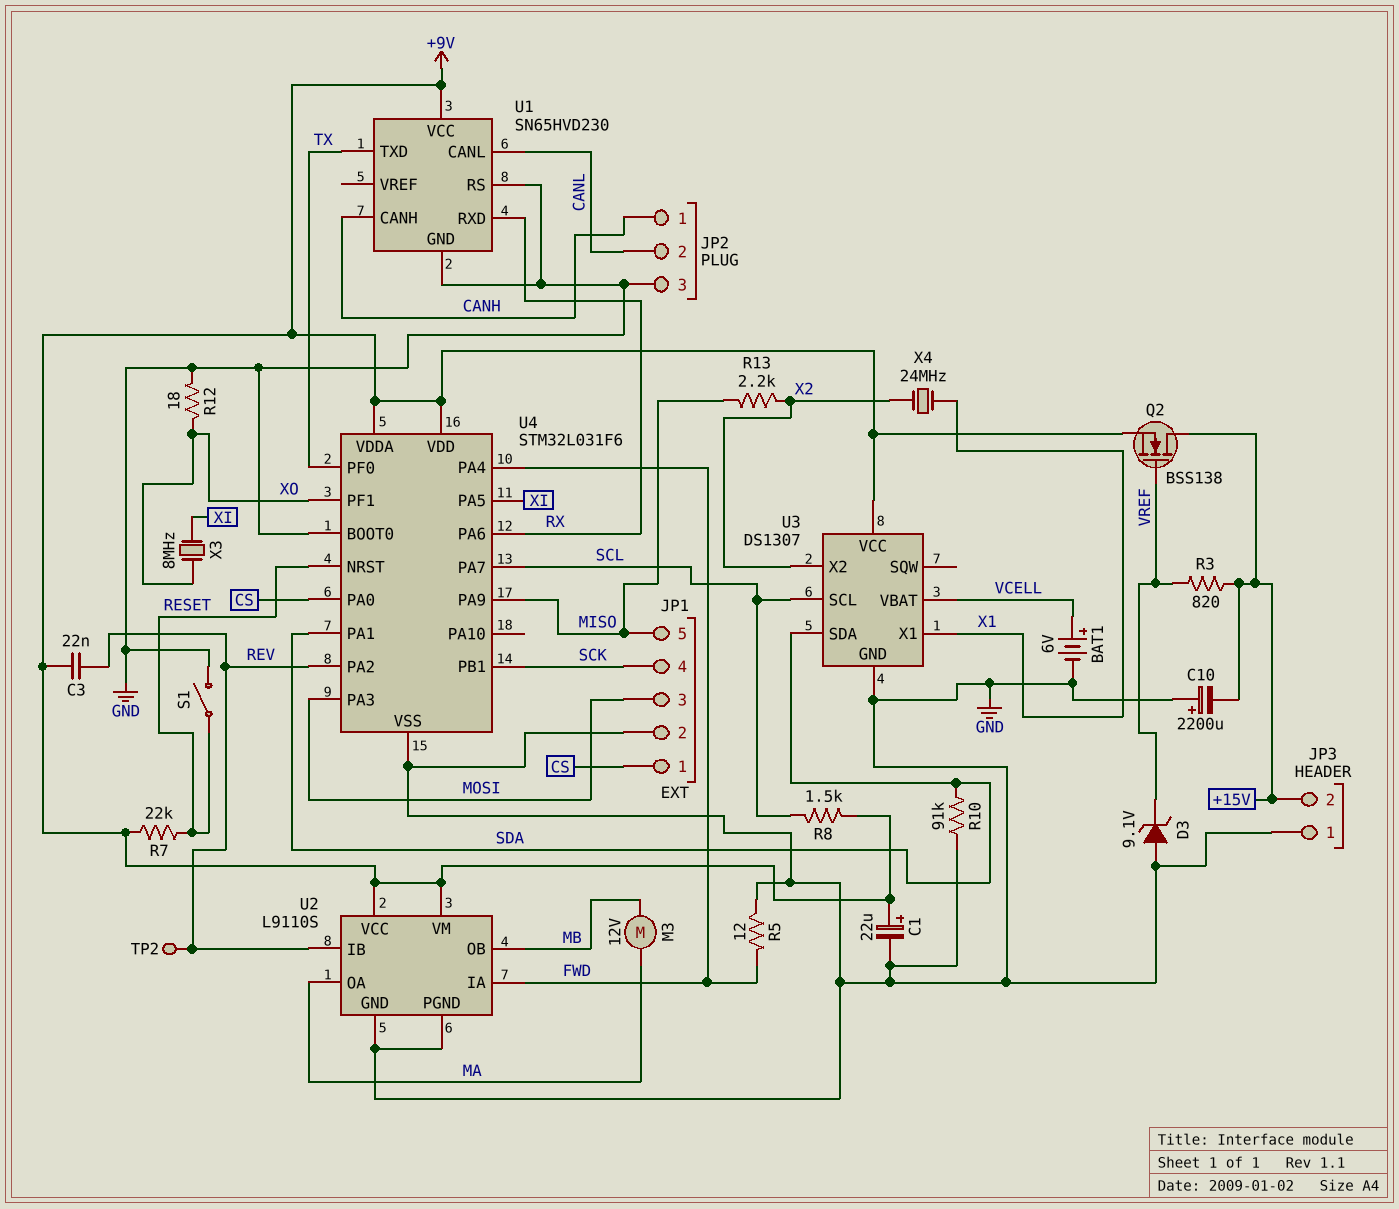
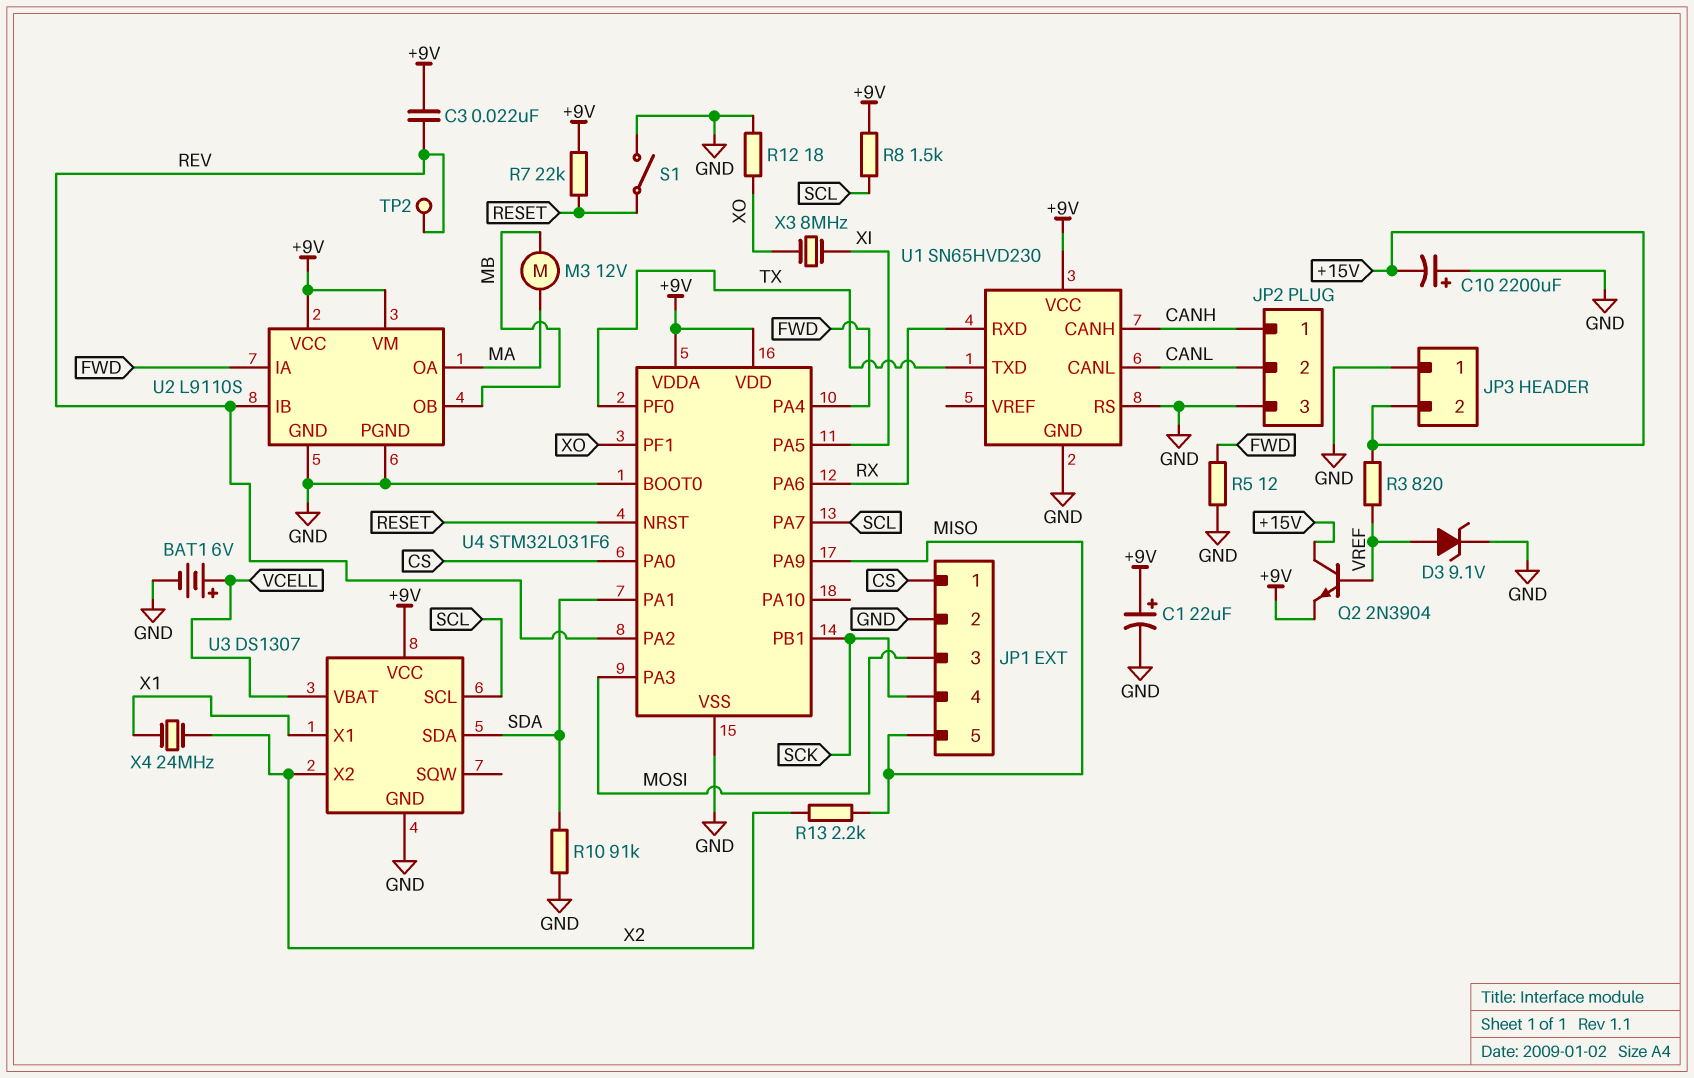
D3: zener 9.1V (A GND, K VREF) -> zener 9.1V (A VREF, K GND)
Q2: NMOS BSS138 (G VREF, D +15V, S +9V) -> NPN 2N3904 (B VREF, C +15V, E +9V)

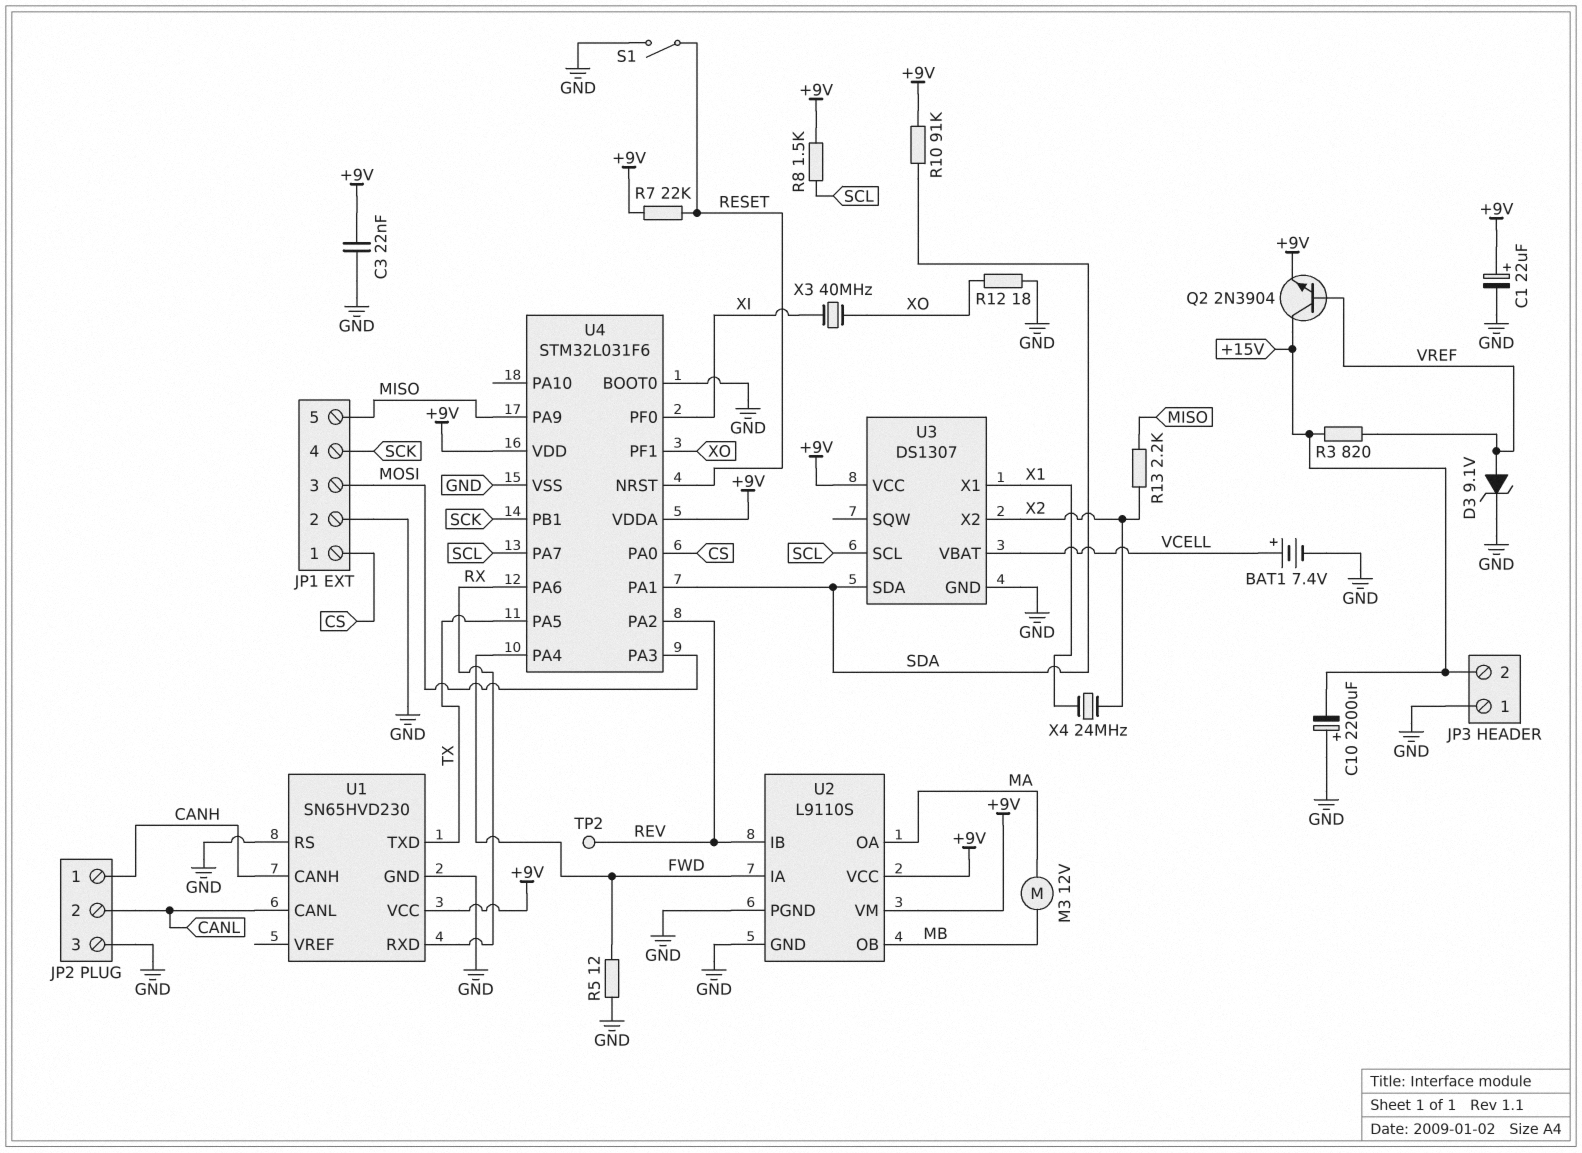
BAT1: 6V (plus VCELL, minus GND) -> 7.4V (plus VCELL, minus GND)
C3: 22nF (+9V, REV) -> 22nF (+9V, GND)
R10: 91k (GND, SDA) -> 91k (+9V, SDA)
U4 pin PA5: XI -> TX
U4 pin PF0: TX -> XI
X3: 8MHz (XI, XO) -> 40MHz (XI, XO)

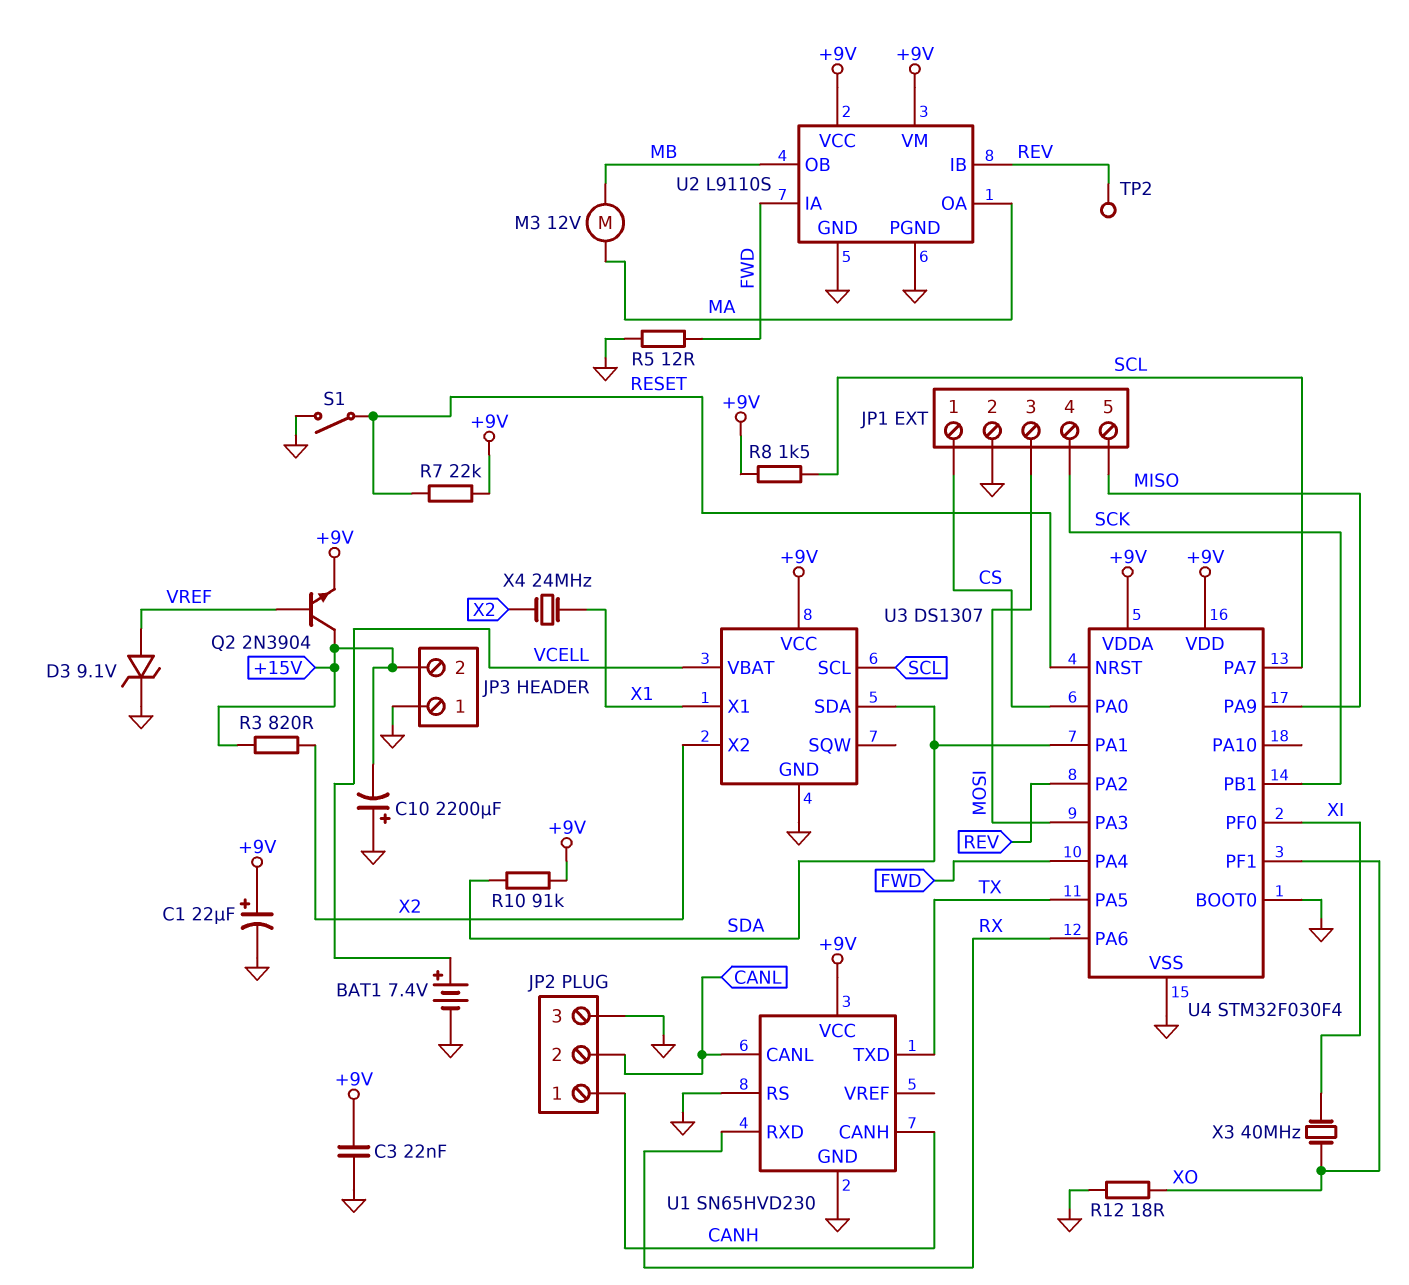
R3: 820 (+15V, VREF) -> 820 (+15V, X2)
R13: 2.2k (MISO, X2) -> none
U4: STM32L031F6 -> STM32F030F4

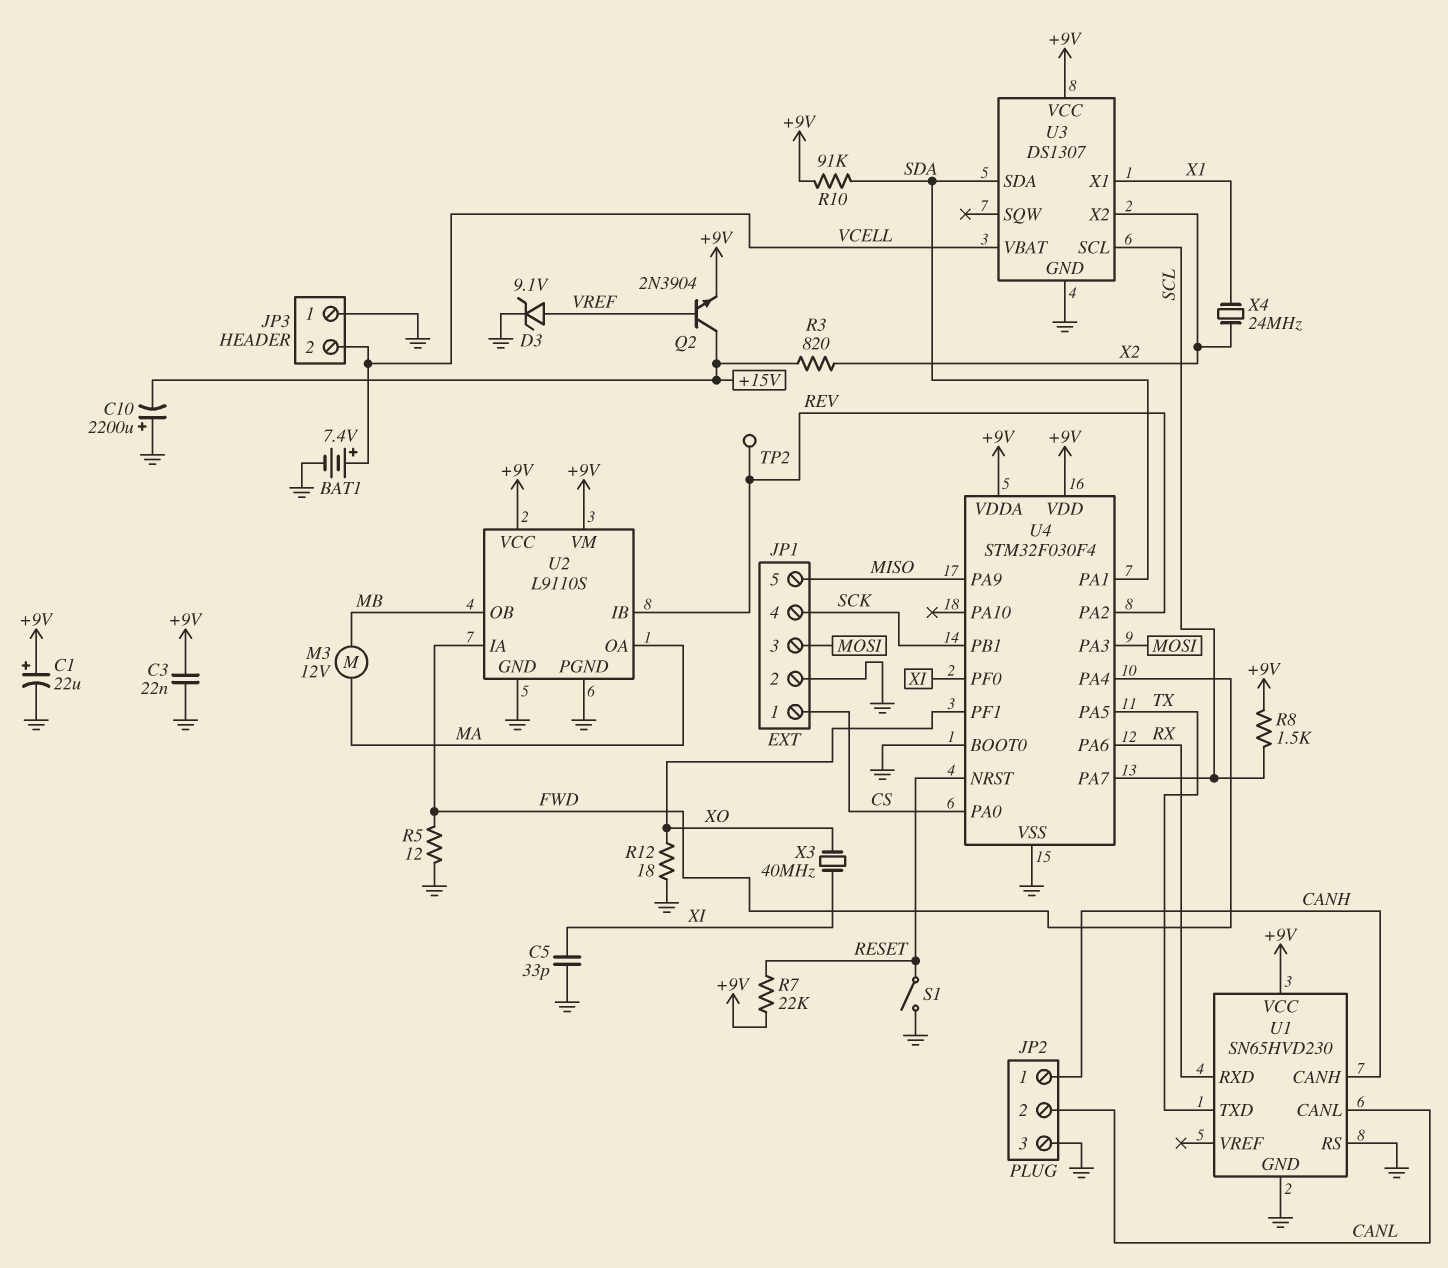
C5: none -> 33pF (GND, XI)
JP3 pin 2: +15V -> VCELL

